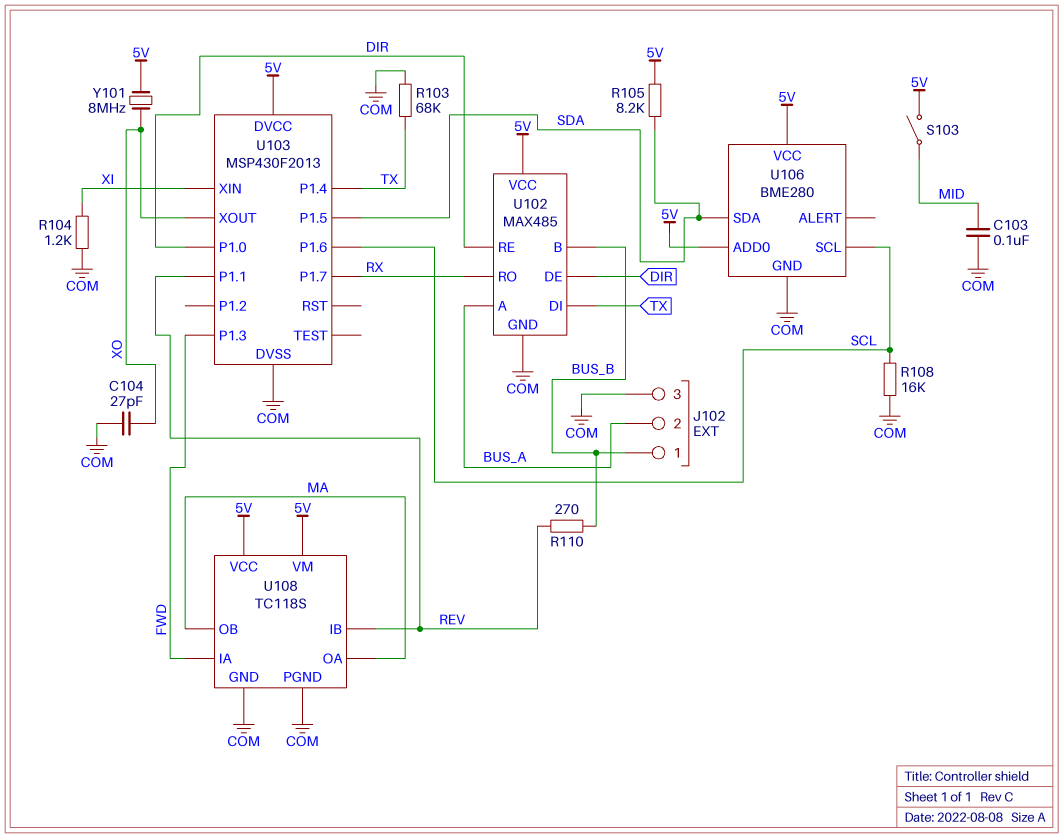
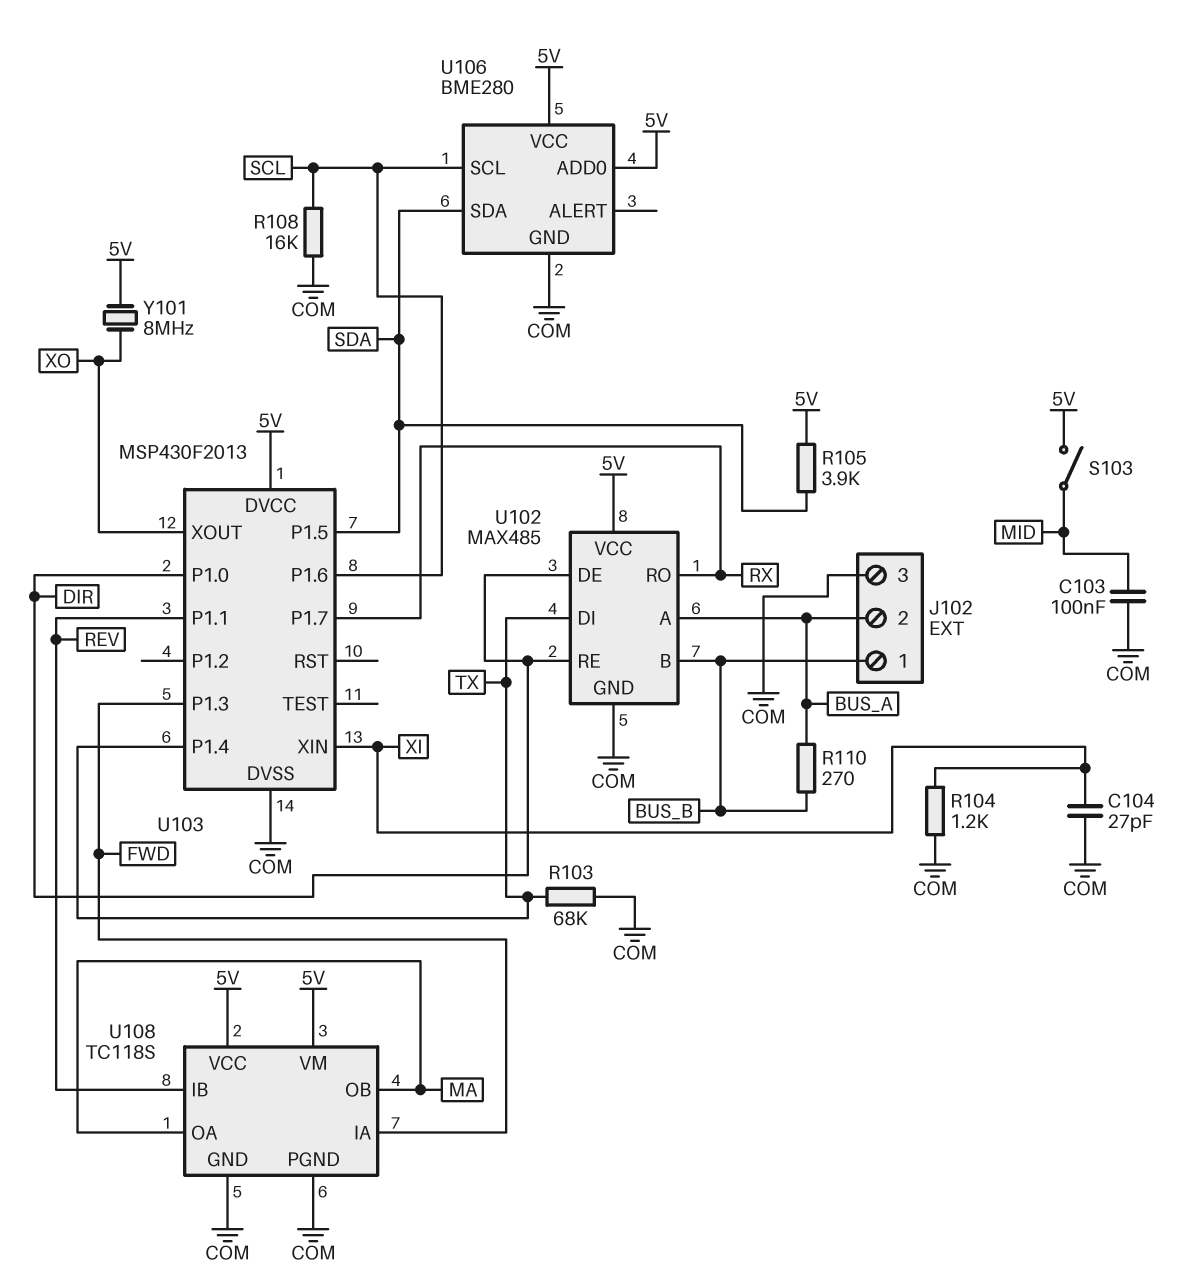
C104: 27pF (COM, XO) -> 27pF (COM, XI)
R105: 8.2k (5V, SDA) -> 3.9k (5V, SDA)
R110: 270 (BUS_B, REV) -> 270 (BUS_A, BUS_B)

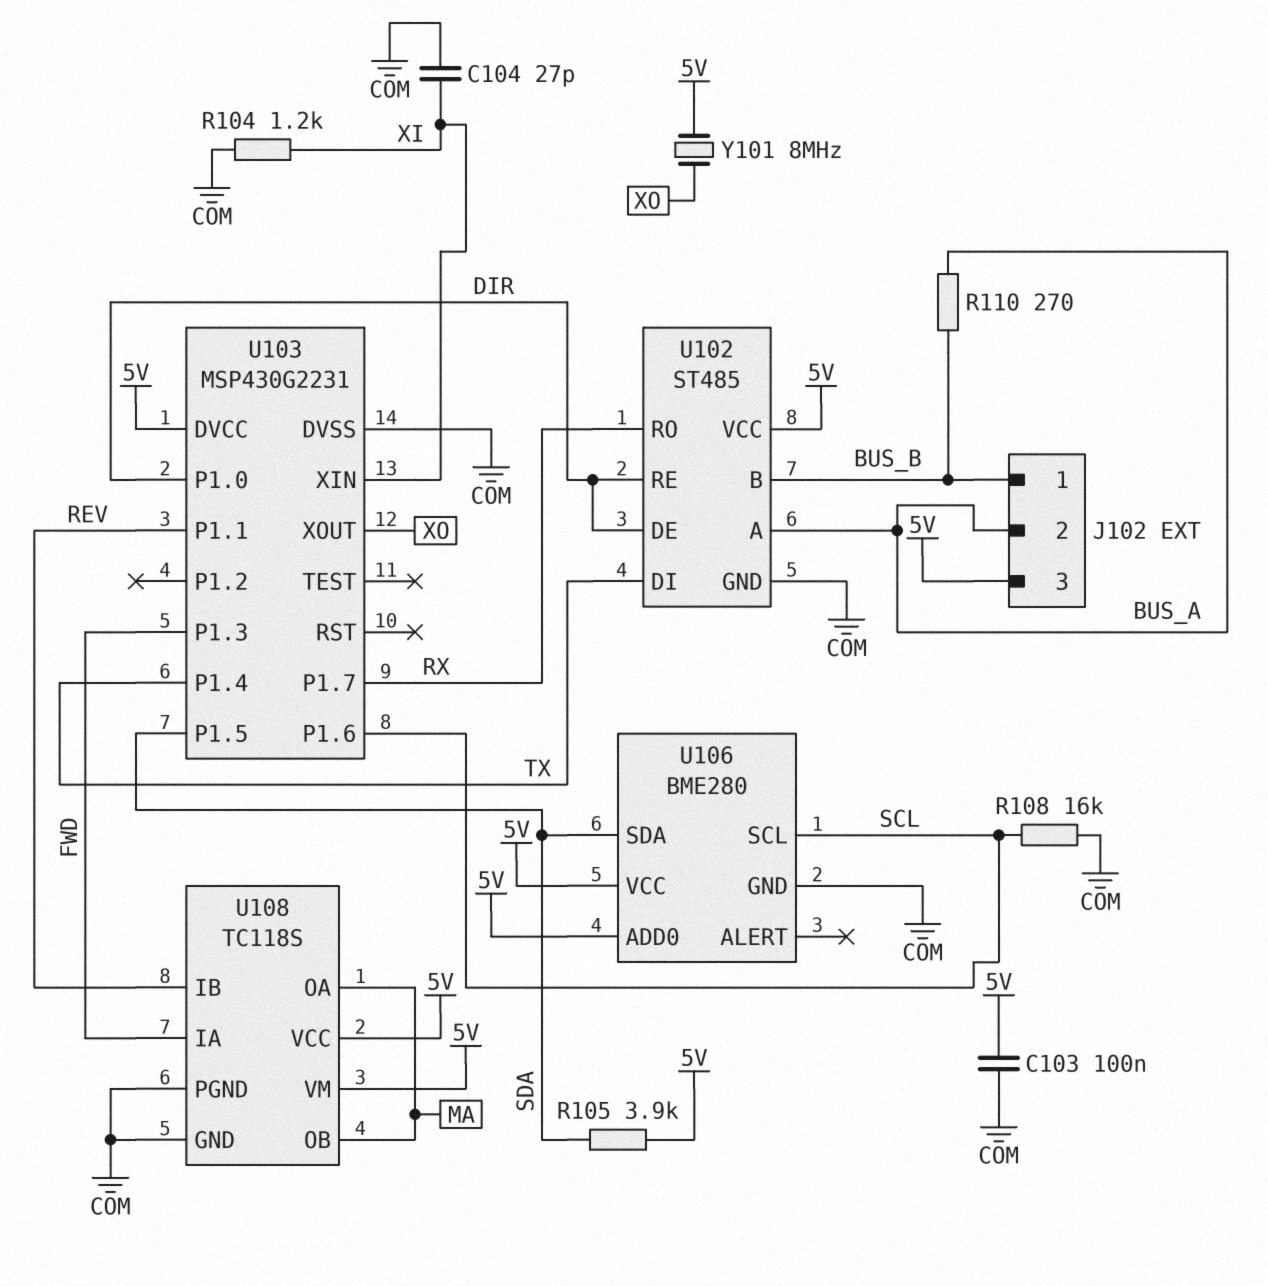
C103: 100nF (COM, MID) -> 100nF (5V, COM)
J102 pin 3: COM -> 5V
R103: 68k (COM, TX) -> none
S103: switch (5V, MID) -> none
U102: MAX485 -> ST485
U103: MSP430F2013 -> MSP430G2231

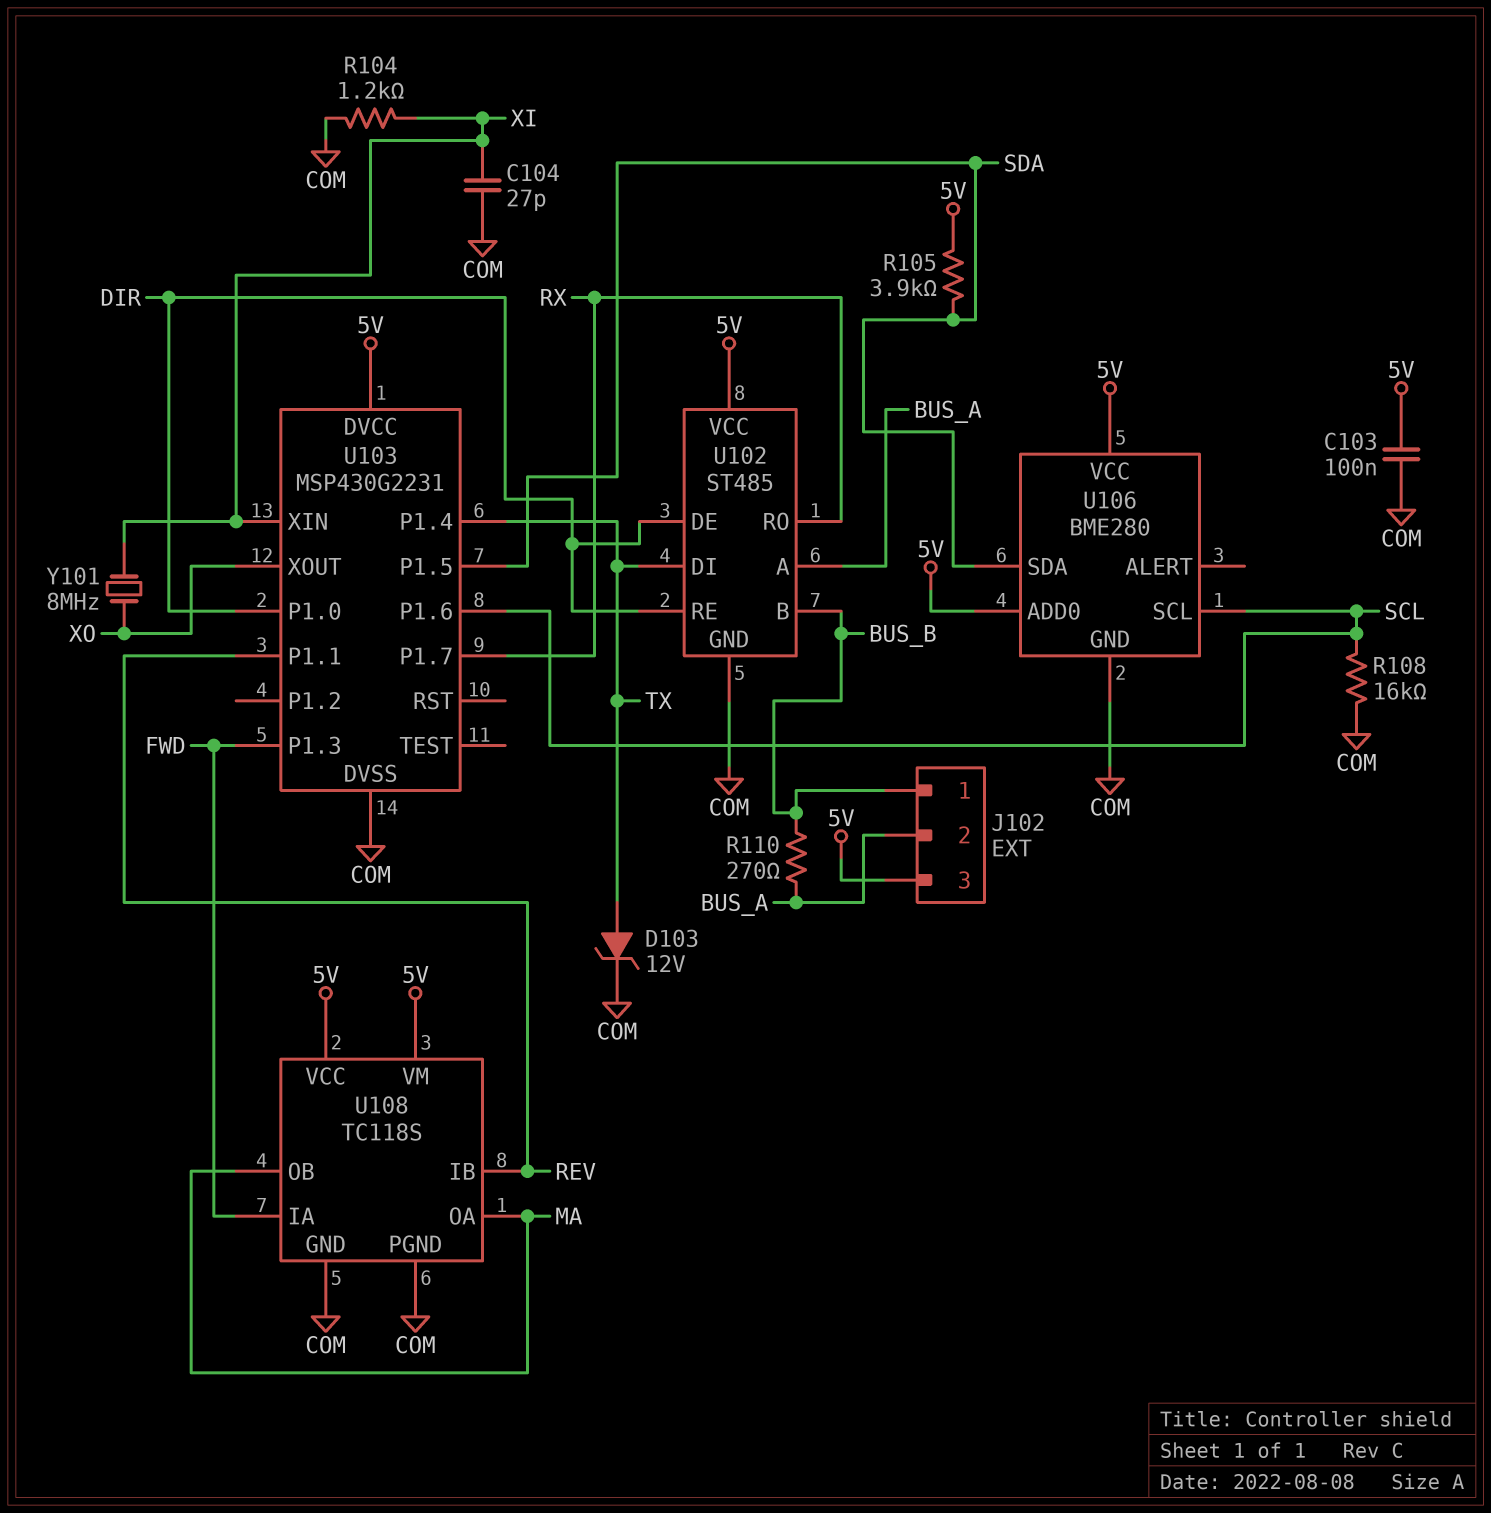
D103: none -> zener 12V (A TX, K COM)
Y101: 8MHz (5V, XO) -> 8MHz (XI, XO)

